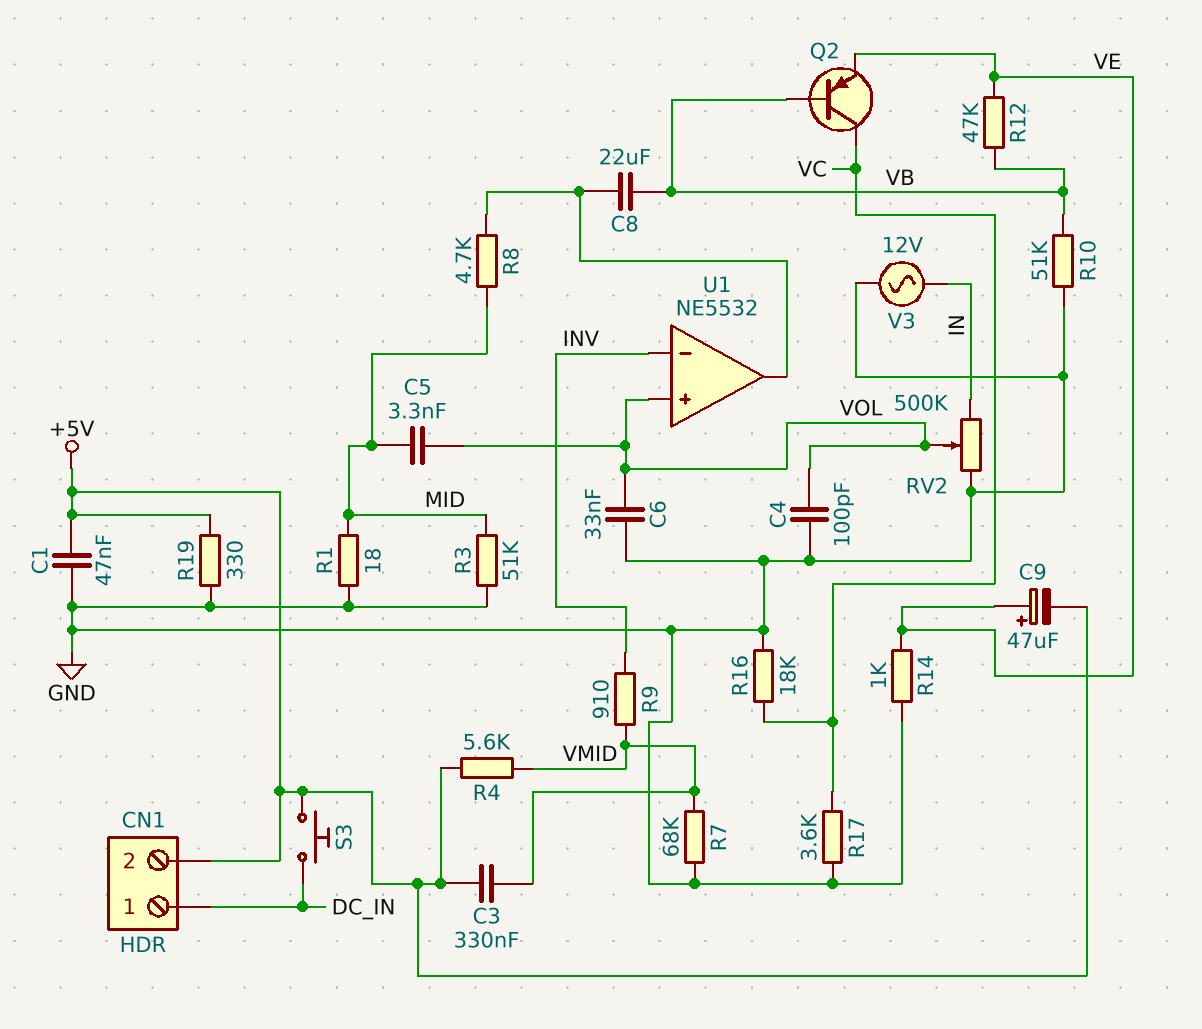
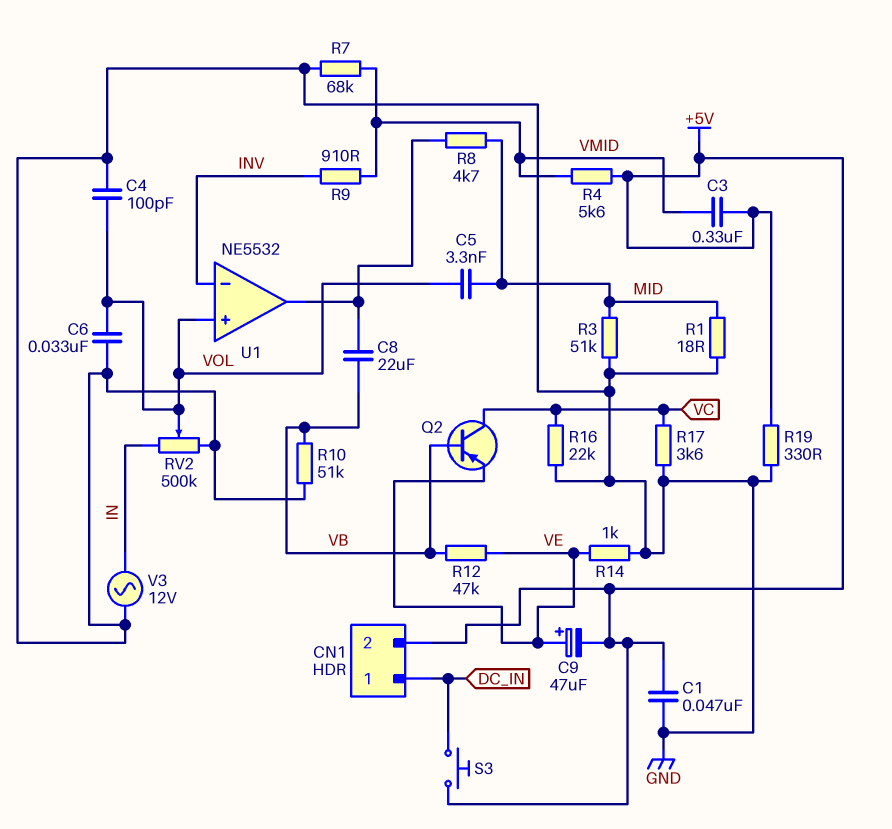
R16: 18k (GND, VC) -> 22k (GND, VC)

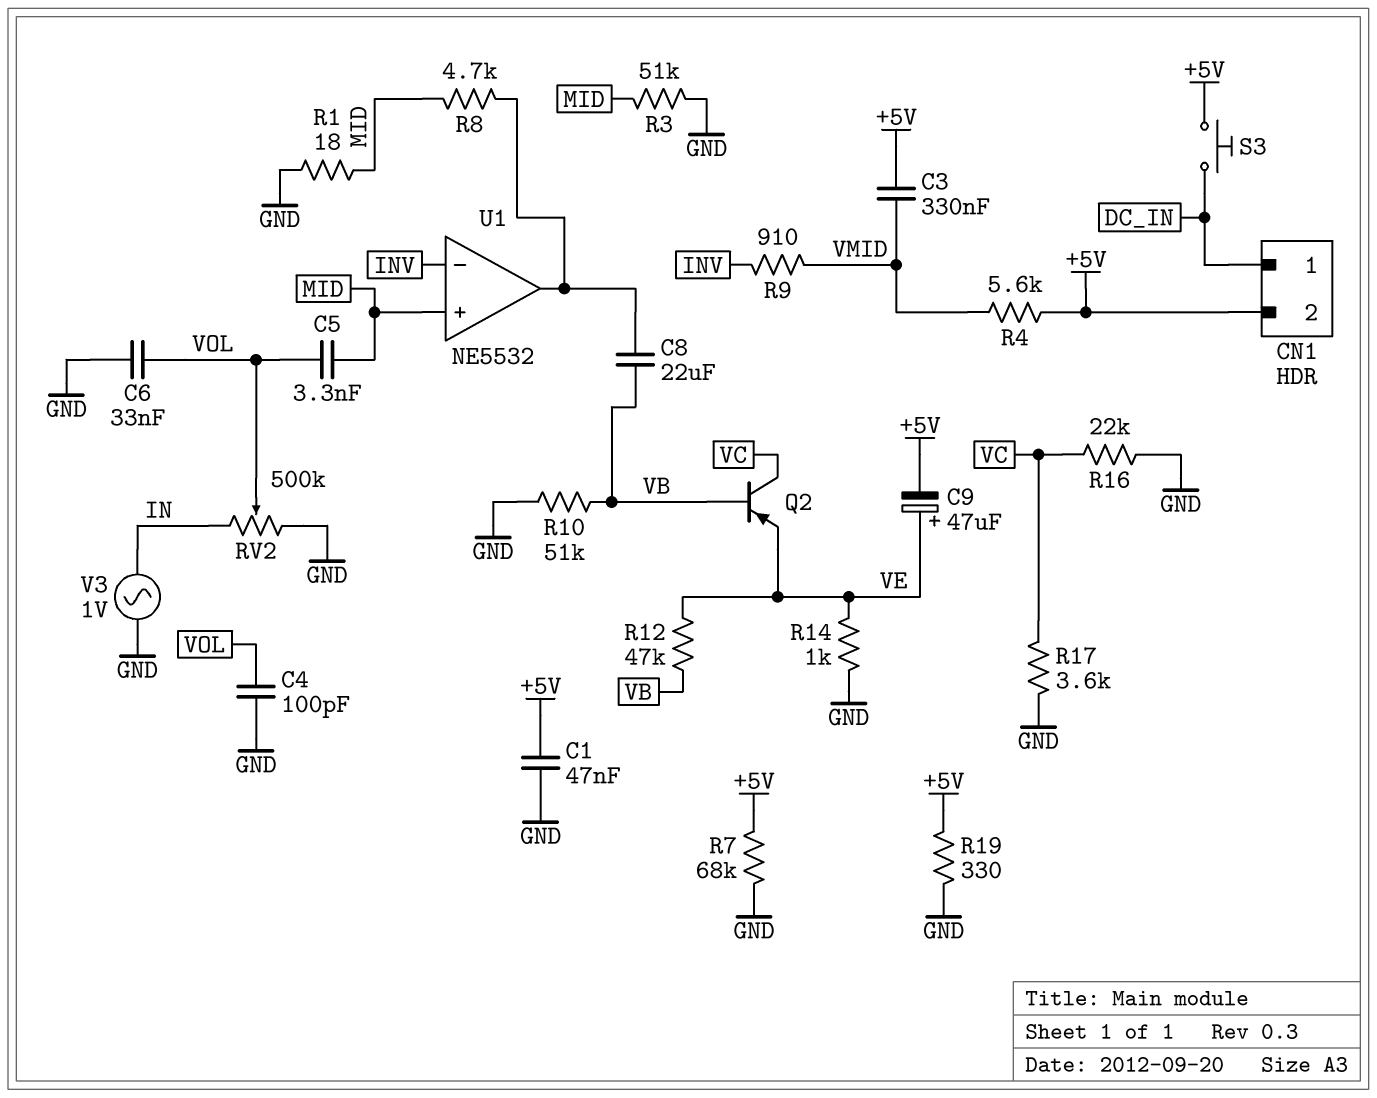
R7: 68k (GND, VMID) -> 68k (+5V, GND)
U1 pin in+: VOL -> MID
V3: AC 12V (GND, IN) -> AC 1V (GND, IN)

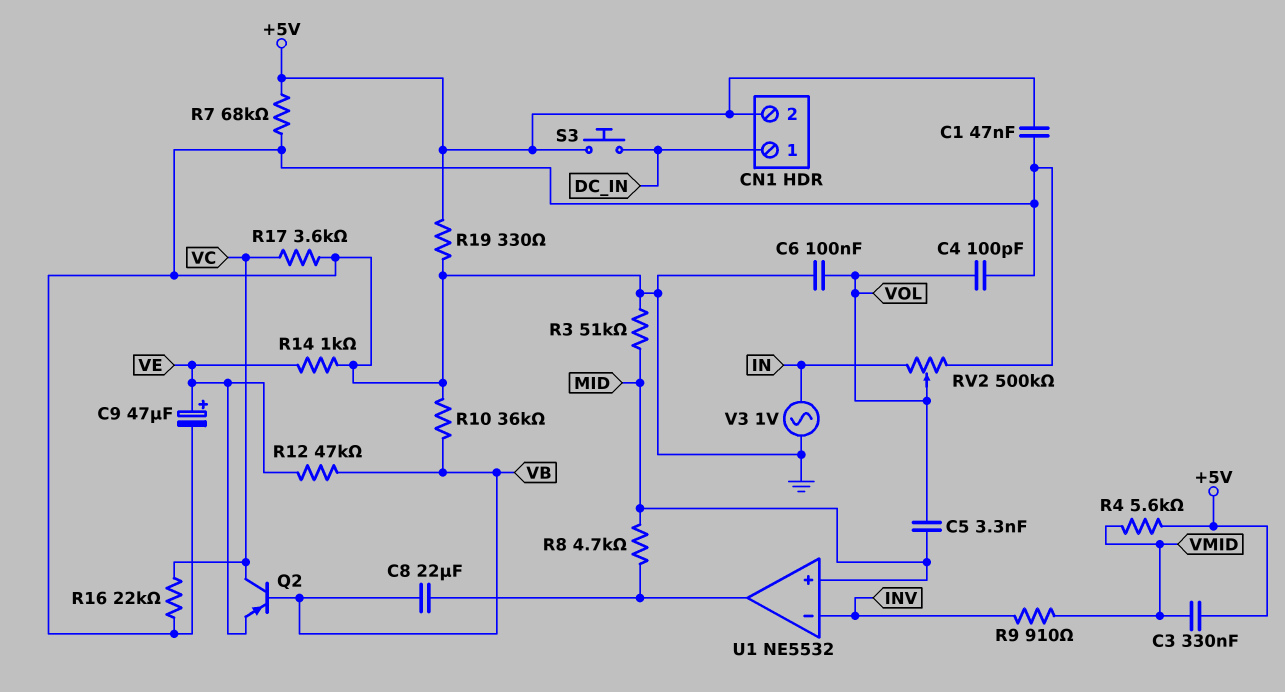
C6: 33nF (GND, VOL) -> 100nF (GND, VOL)
C9: 47uF (plus VE, minus +5V) -> 47uF (plus VE, minus GND)
R1: 18 (GND, MID) -> none
R10: 51k (GND, VB) -> 36k (GND, VB)

